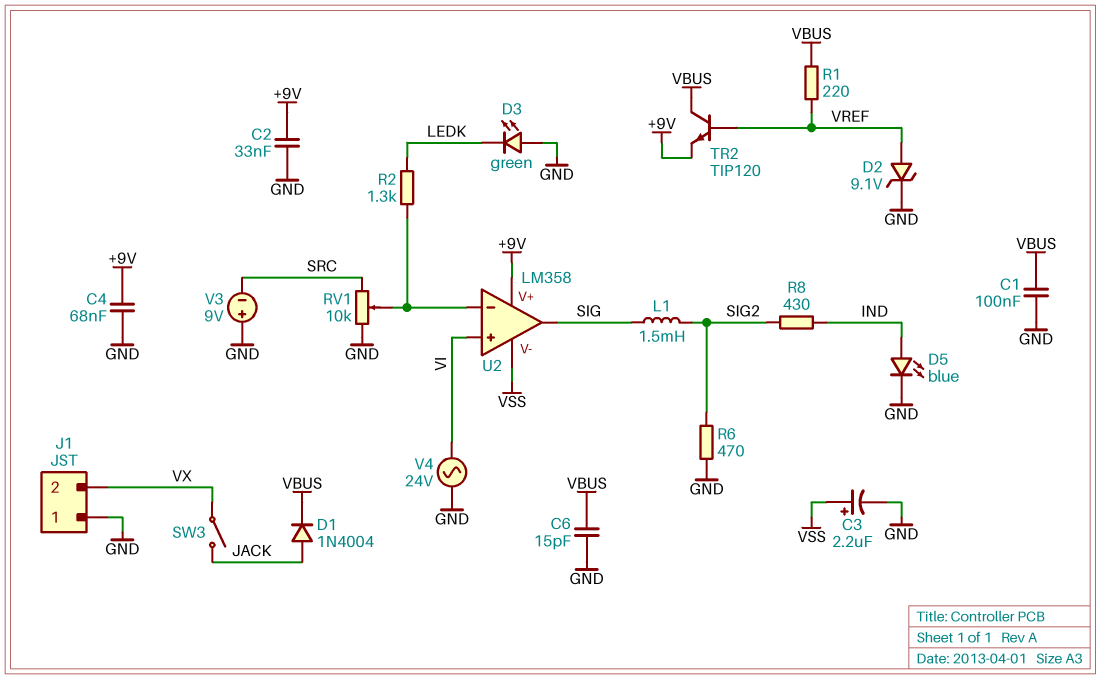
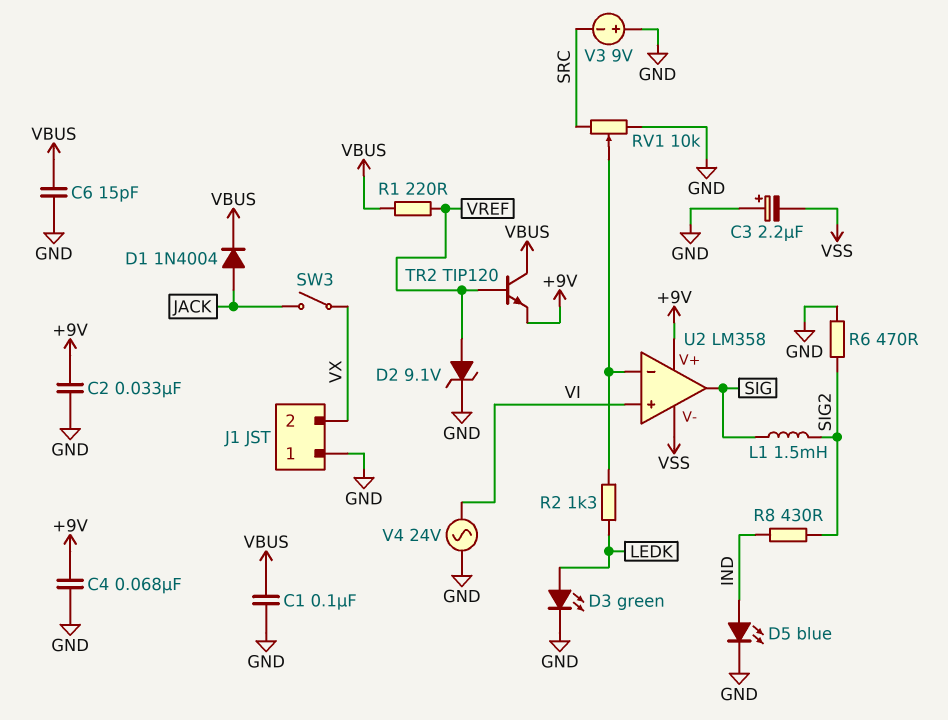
C3: 2.2uF (plus VSS, minus GND) -> 2.2uF (plus GND, minus VSS)
D3: LED green (A GND, K LEDK) -> LED green (A LEDK, K GND)

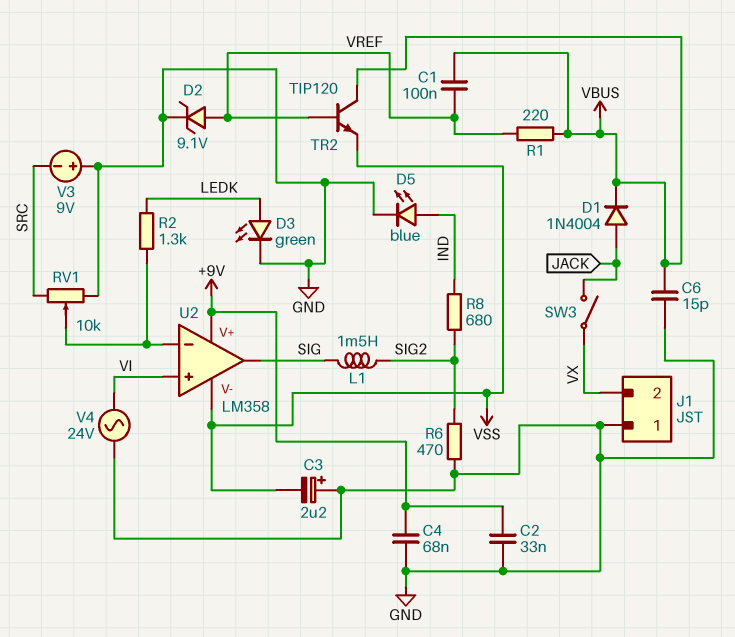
C1: 100nF (GND, VBUS) -> 100nF (VBUS, VREF)
R8: 430 (IND, SIG2) -> 680 (IND, SIG2)
TR2: NPN TIP120 (B VREF, C VBUS, E +9V) -> NPN TIP120 (B VREF, C VBUS, E VSS)

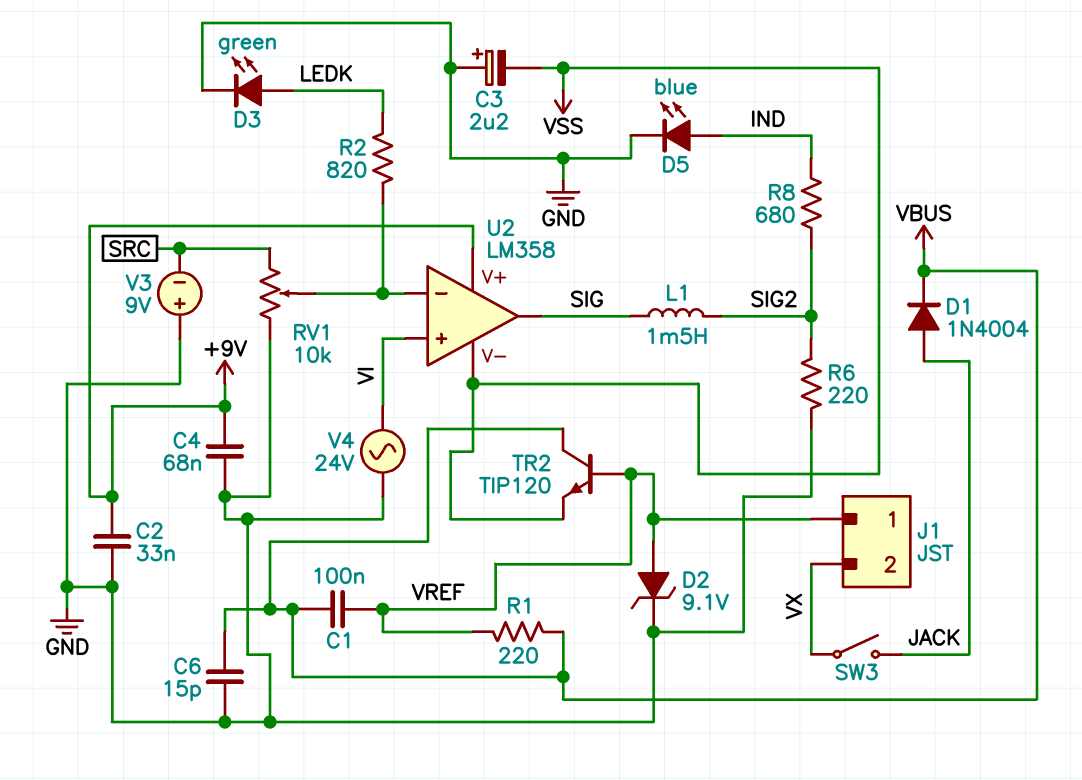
J1 pin 1: GND -> VREF
R2: 1.3k (LEDK, U2/in-) -> 820 (LEDK, U2/in-)
R6: 470 (GND, SIG2) -> 220 (GND, SIG2)

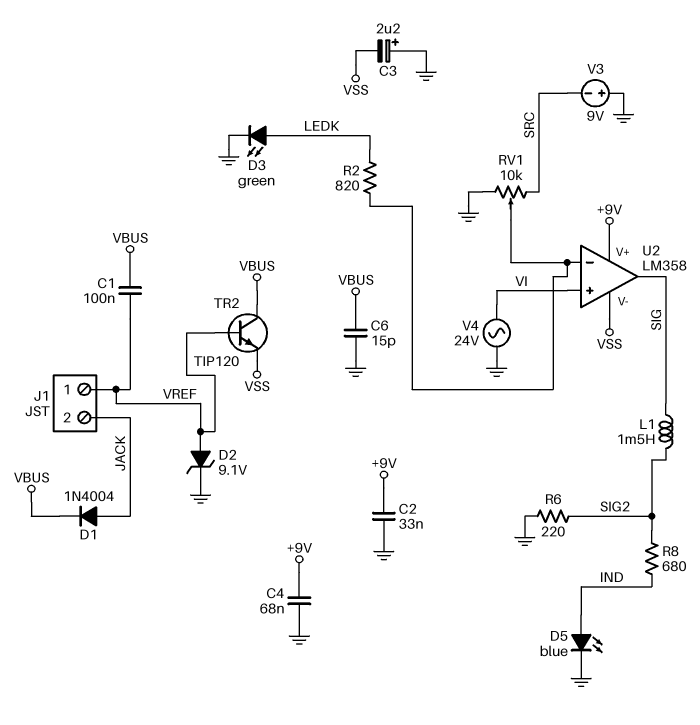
J1 pin 2: VX -> JACK
R1: 220 (VBUS, VREF) -> none
SW3: switch (JACK, VX) -> none

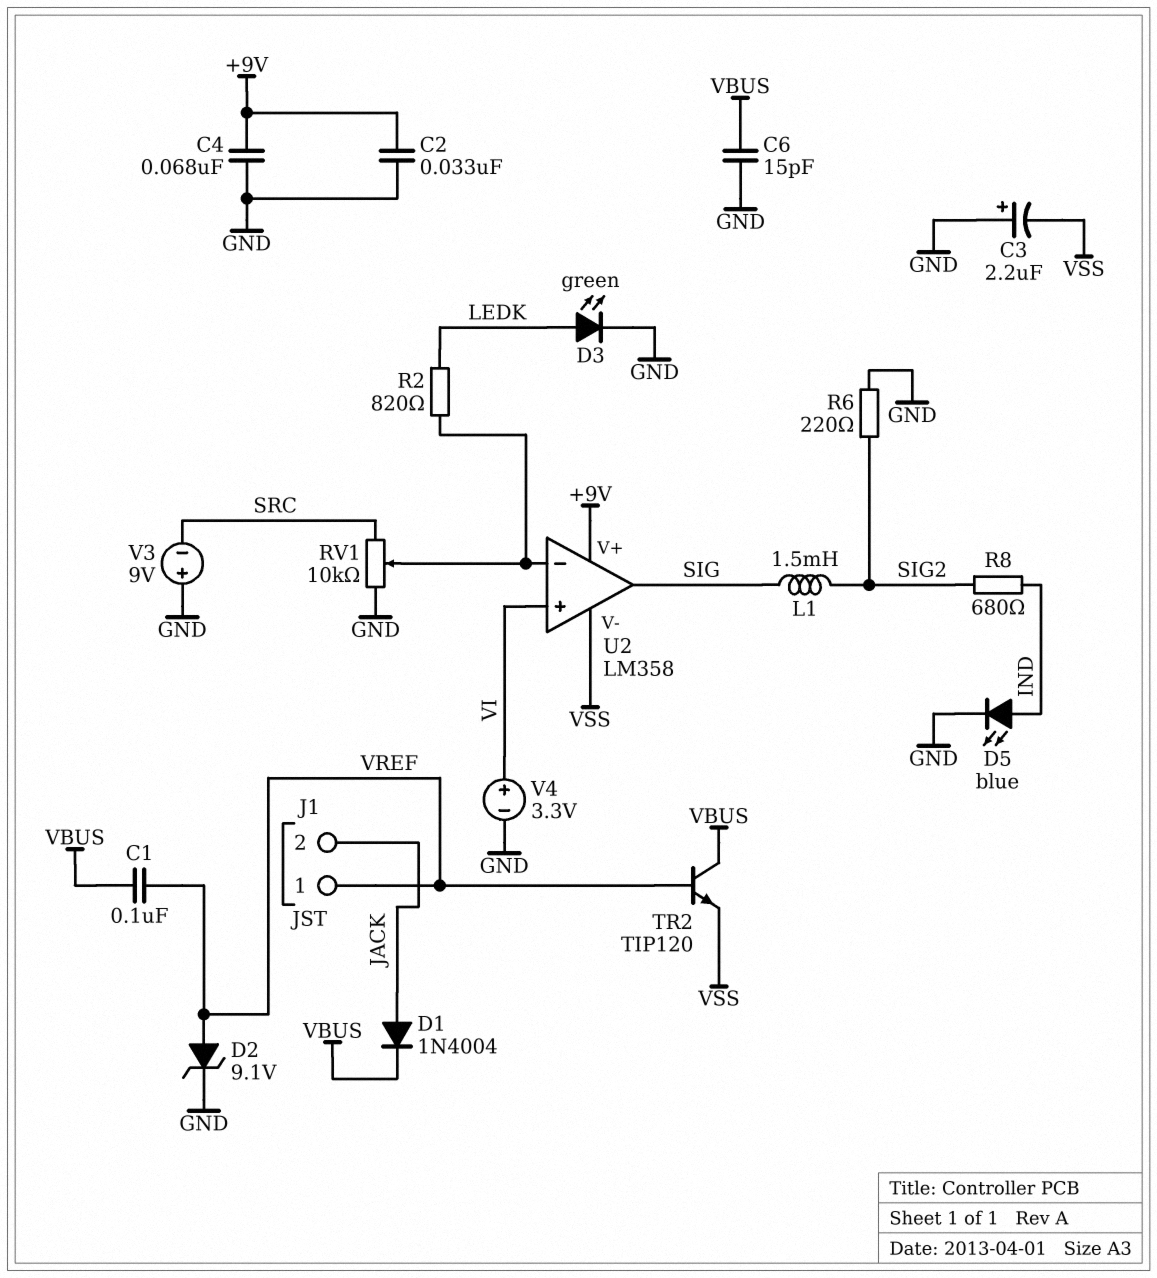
V4: AC 24V (GND, VI) -> 3.3V (plus VI, minus GND)

